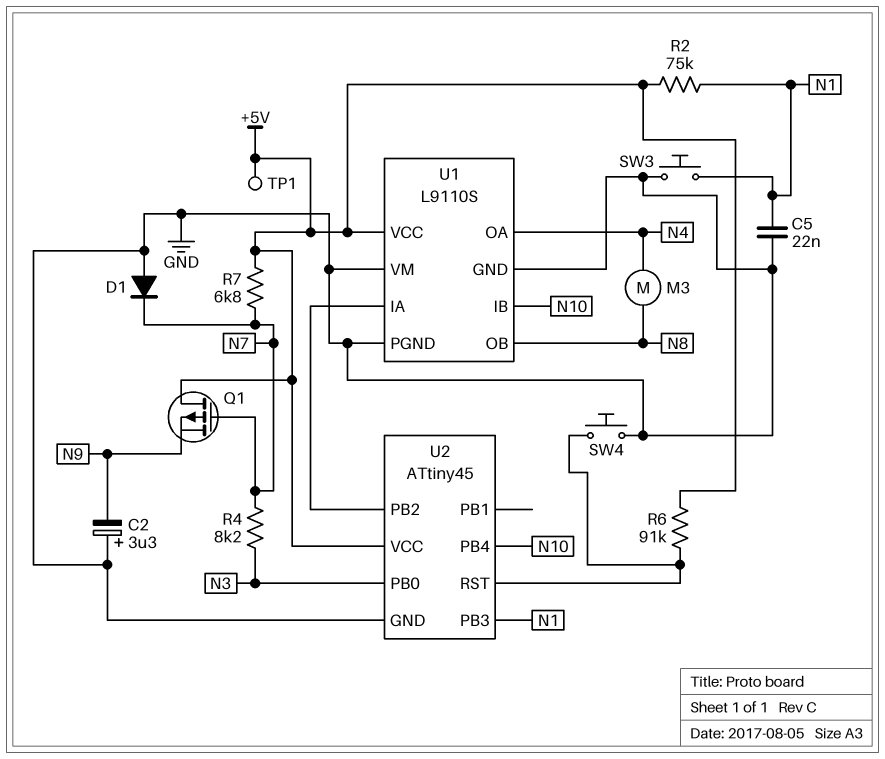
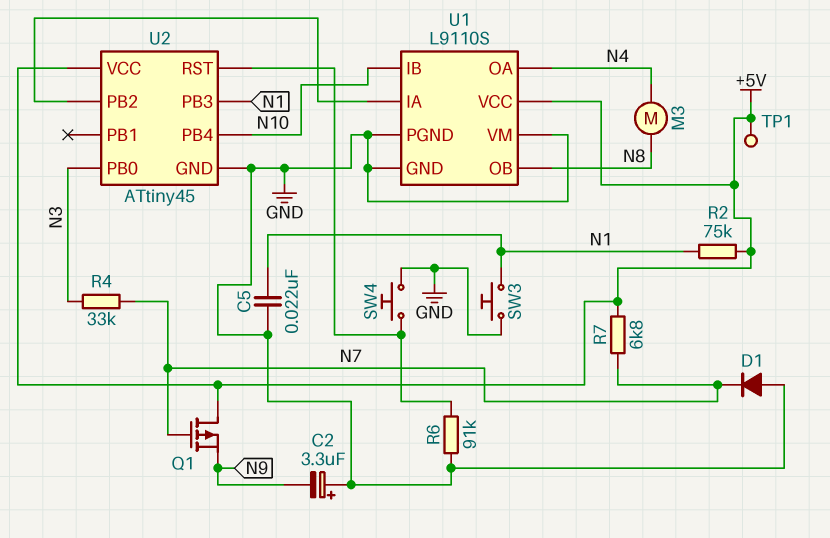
R4: 8.2k (N3, N7) -> 33k (N3, N7)
R6: 91k (+5V, U2/RST) -> 91k (GND, U2/RST)

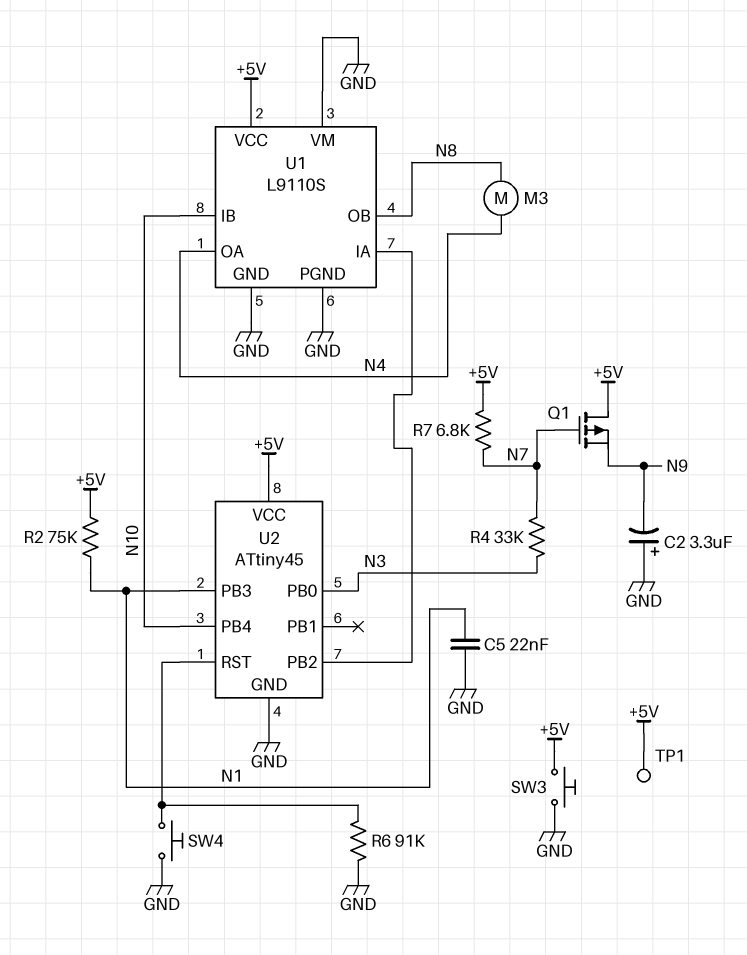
D1: diode (A GND, K N7) -> none
SW3: button (GND, N1) -> button (+5V, GND)

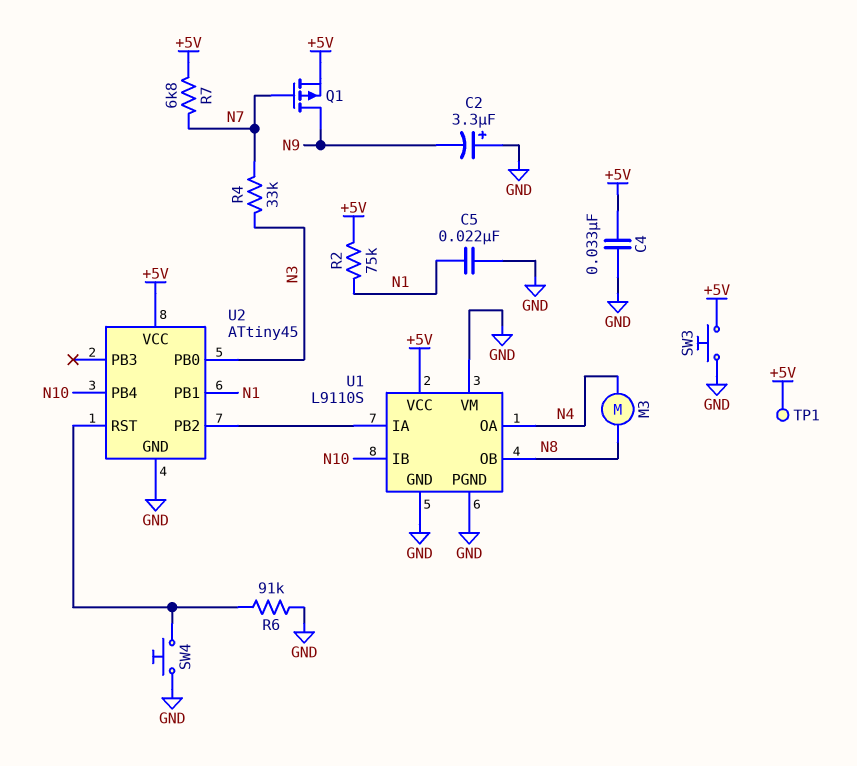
C4: none -> 33nF (+5V, GND)
Q1: PMOS (G N7, D +5V, S N9) -> PMOS (G N7, D N9, S +5V)
U2 pin PB1: none -> N1
U2 pin PB3: N1 -> none

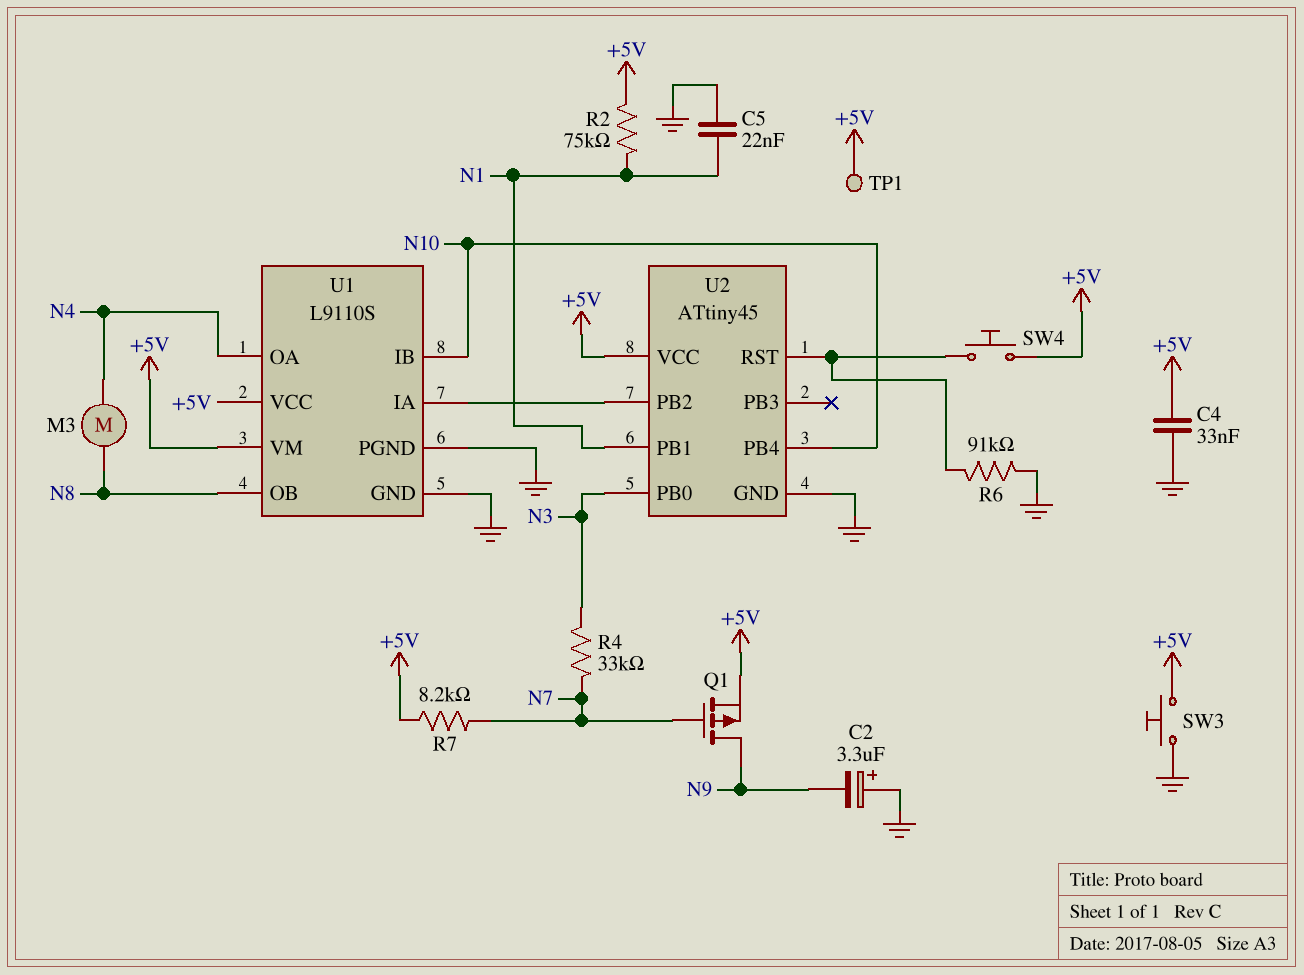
R7: 6.8k (+5V, N7) -> 8.2k (+5V, N7)
SW4: button (GND, U2/RST) -> button (+5V, U2/RST)
U1 pin VM: GND -> +5V

